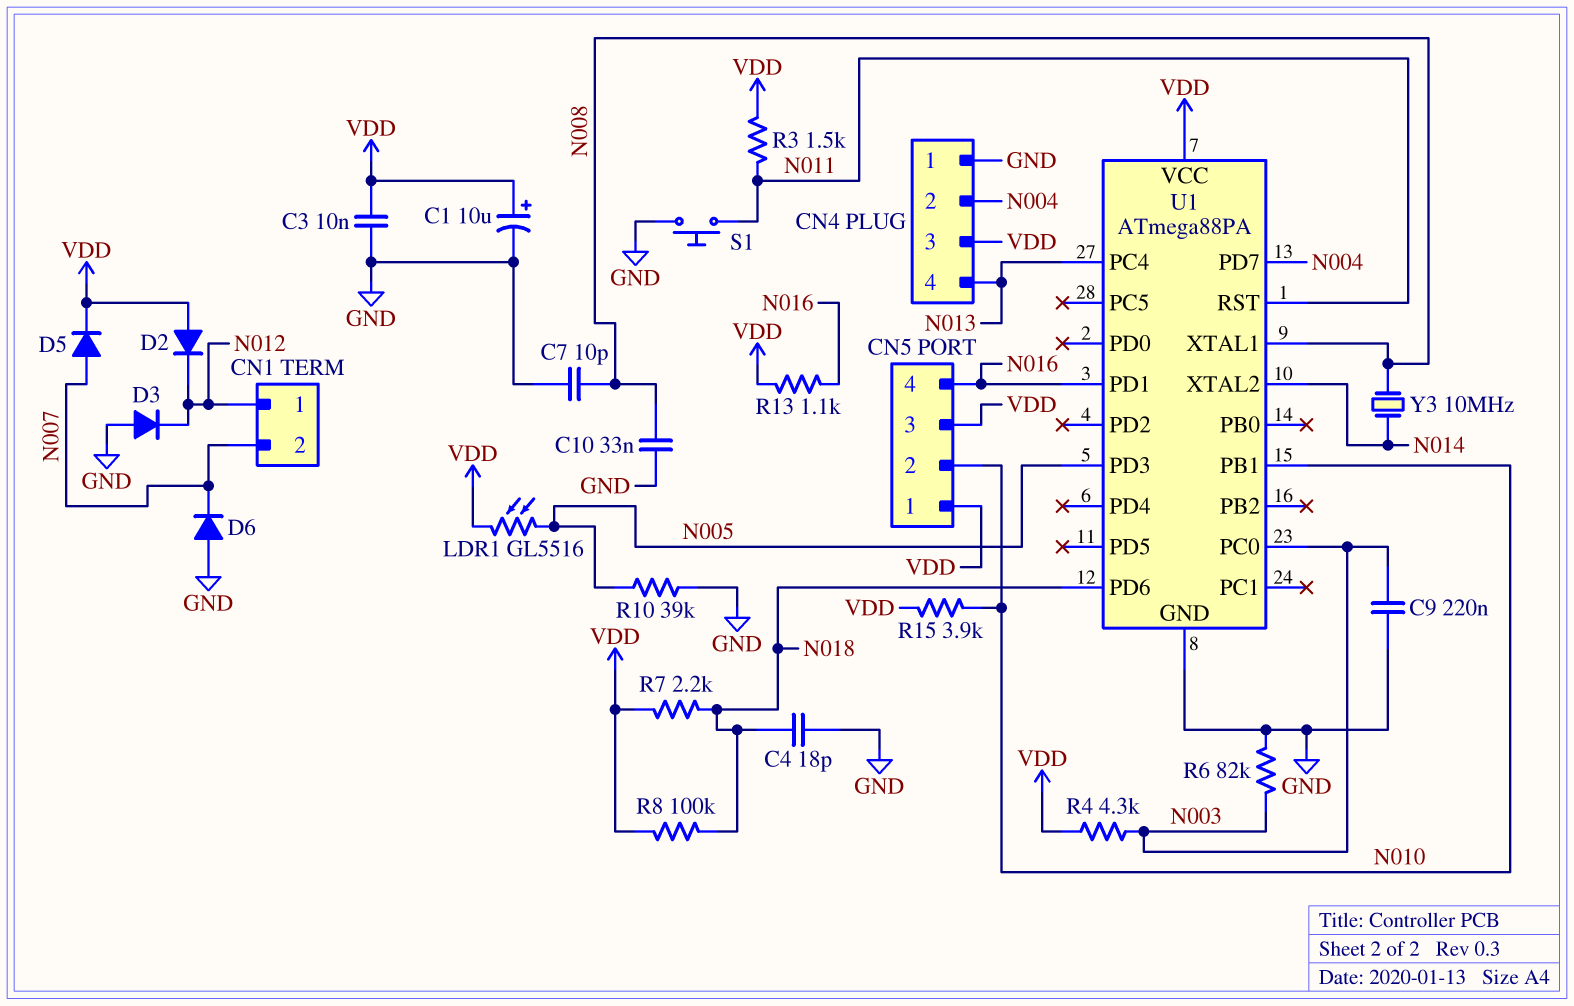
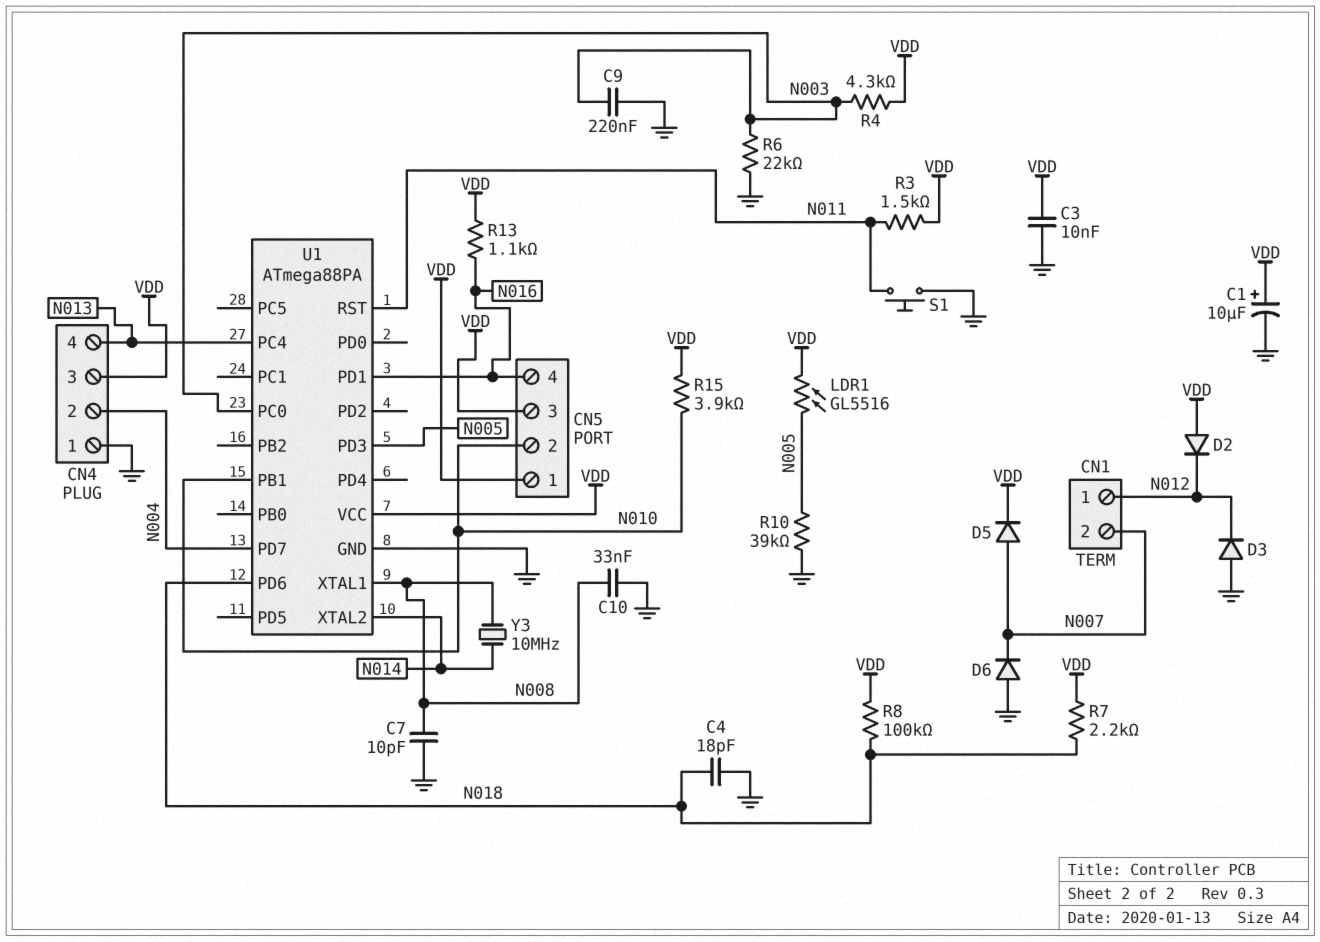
R6: 82k (GND, N003) -> 22k (GND, N003)

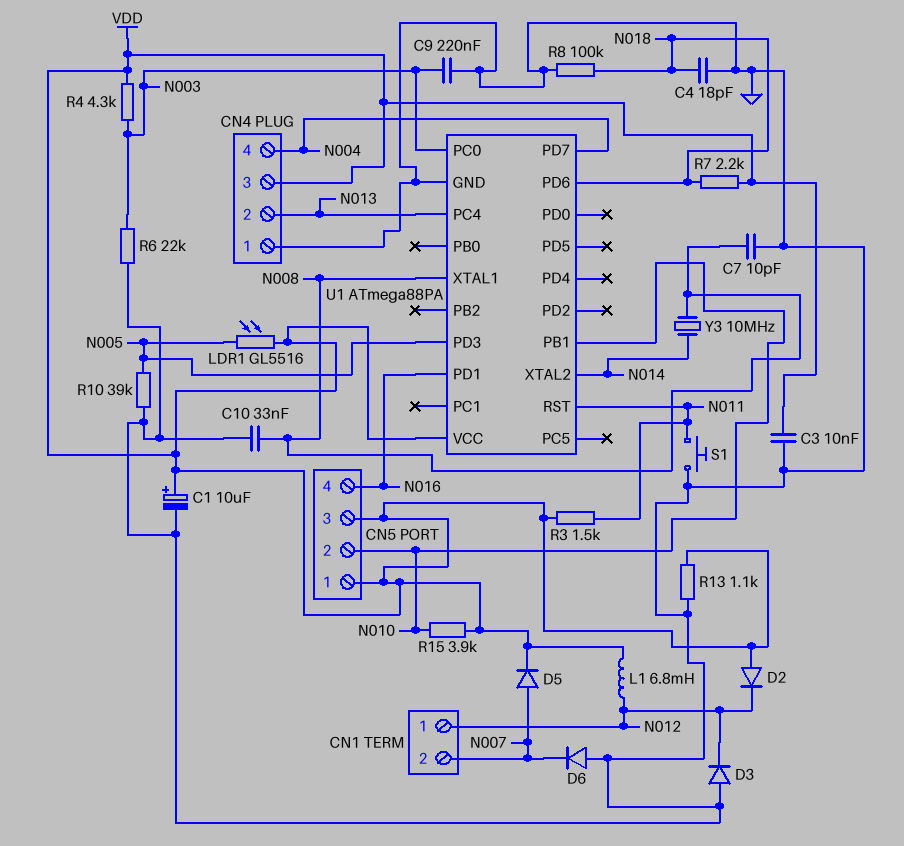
CN4 pin 2: N004 -> N013
CN4 pin 4: N013 -> N004
L1: none -> 6.8mH (N012, VDD)
R8: 100k (N018, VDD) -> 100k (GND, N018)
R13: 1.1k (N016, VDD) -> 1.1k (GND, VDD)

